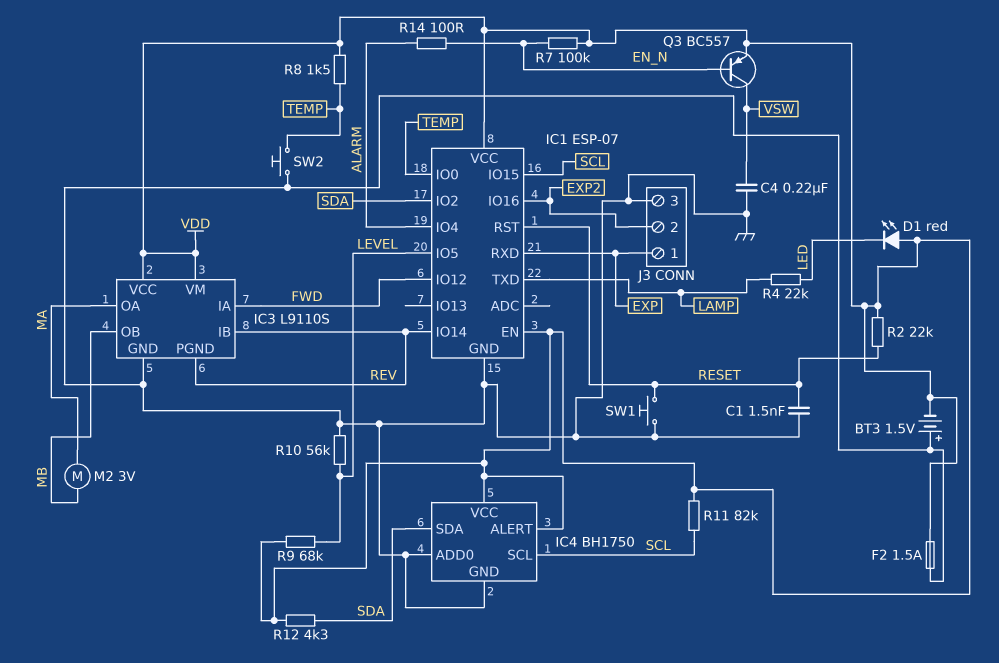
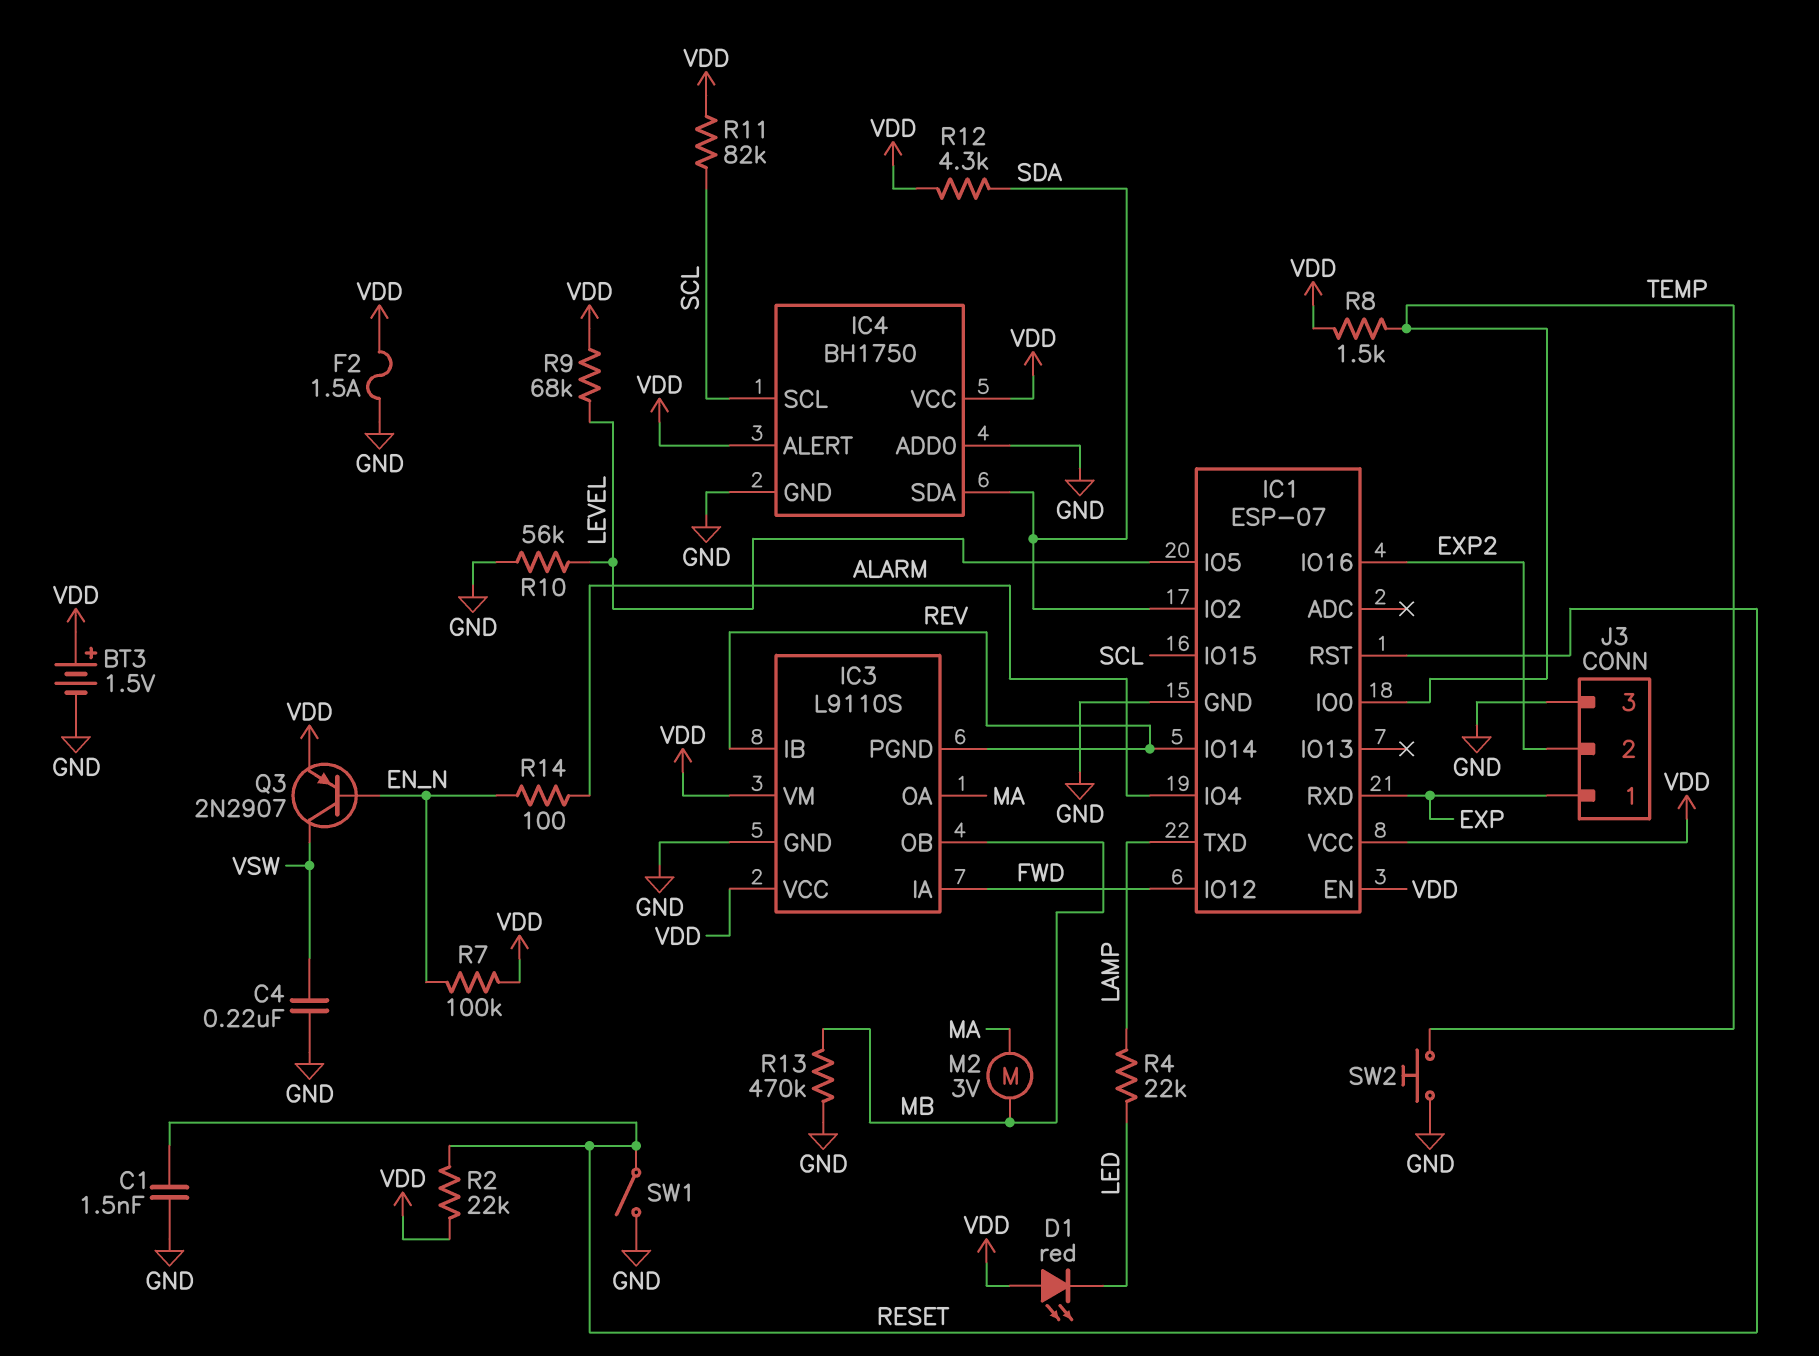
BT3: 1.5V (plus GND, minus VDD) -> 1.5V (plus VDD, minus GND)
Q3: PNP BC557 (B EN_N, C VSW, E VDD) -> PNP 2N2907 (B EN_N, C VSW, E VDD)
R13: none -> 470k (GND, MB)
SW1: button (GND, RESET) -> switch (GND, RESET)

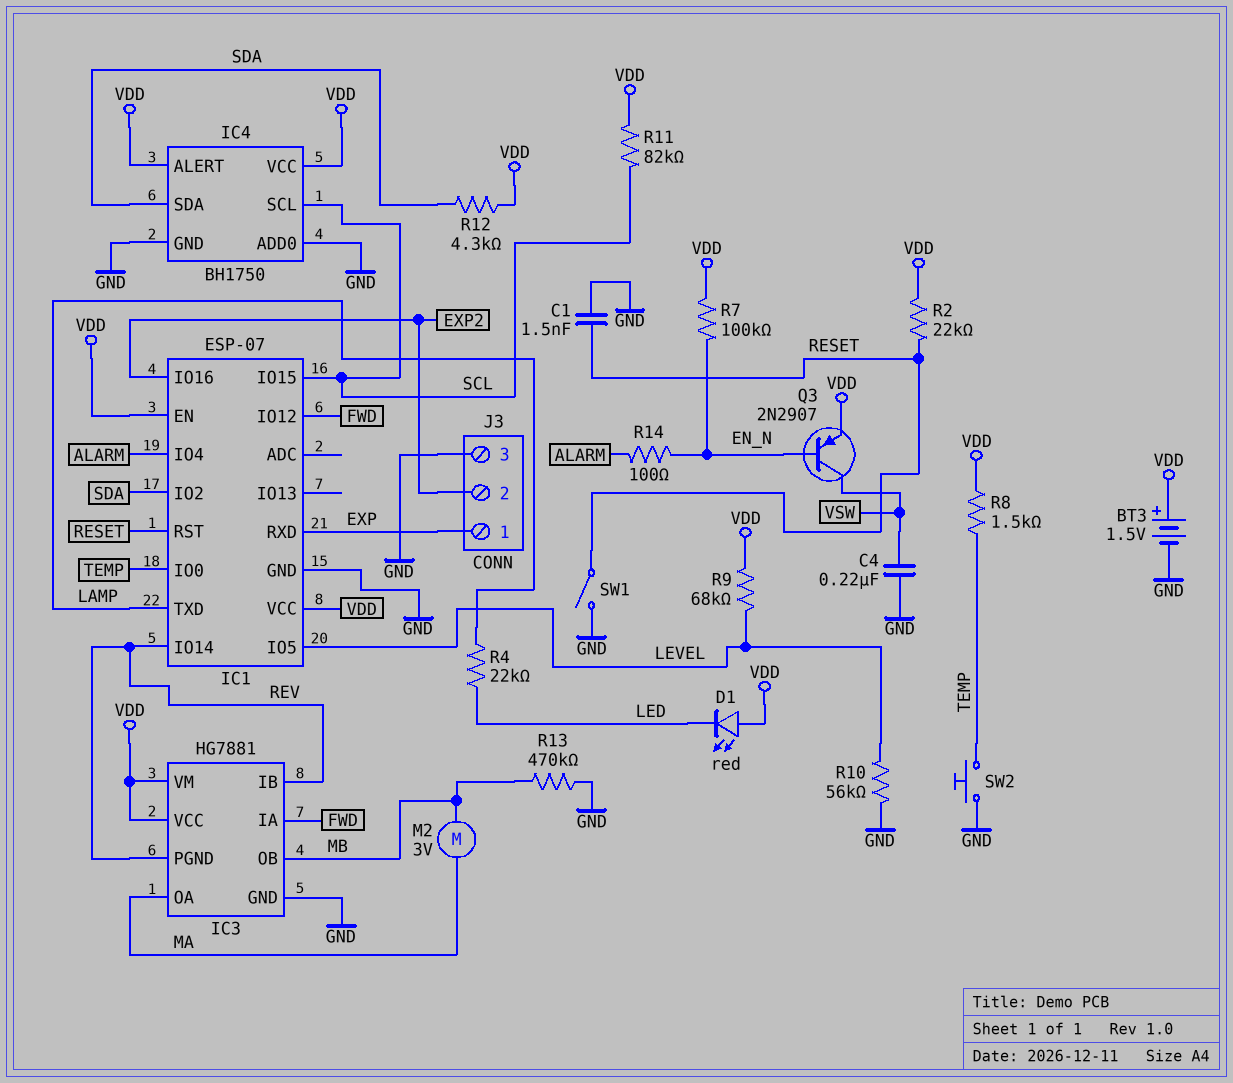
F2: 1.5A (GND, VDD) -> none
IC3: L9110S -> HG7881

